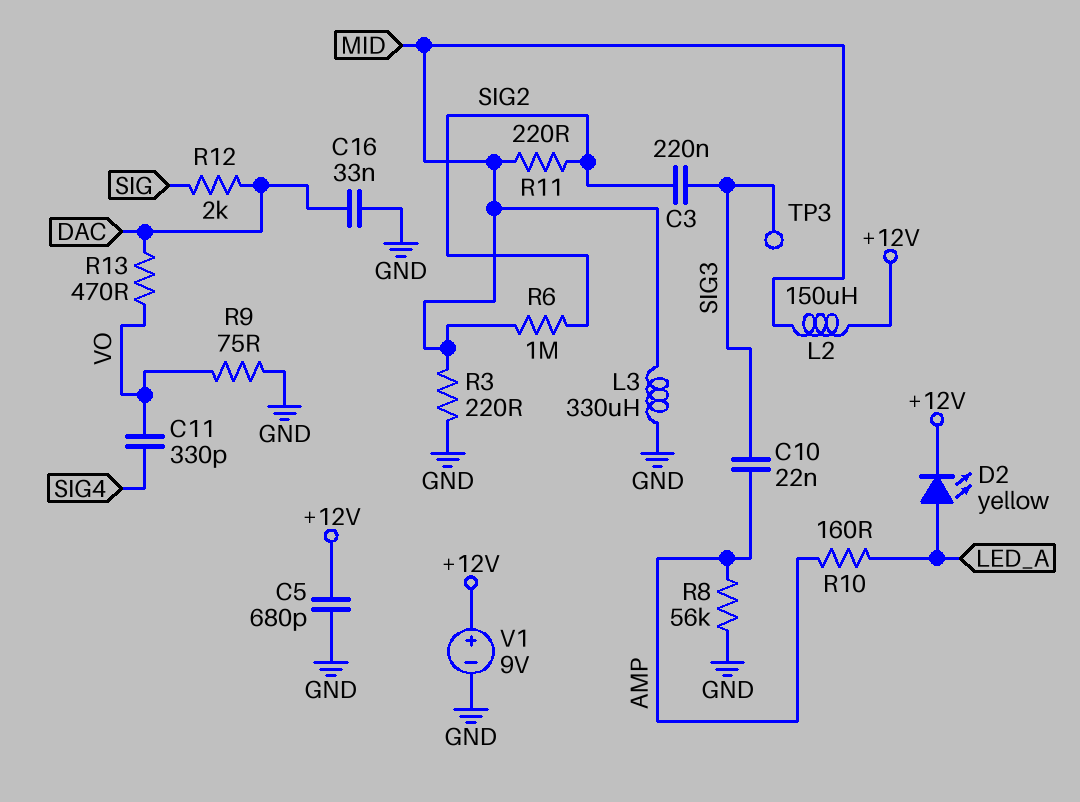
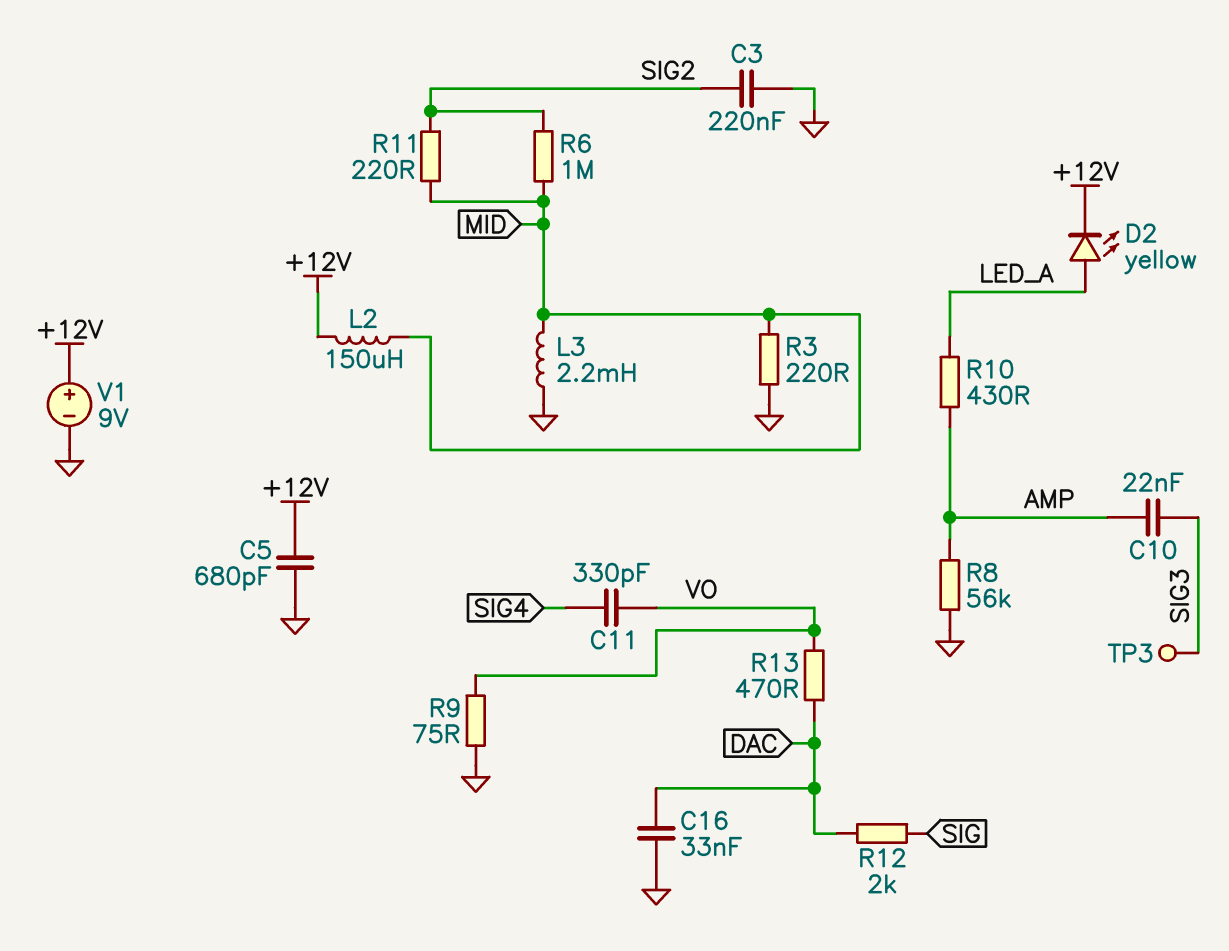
C3: 220nF (SIG2, SIG3) -> 220nF (GND, SIG2)
L3: 330uH (GND, MID) -> 2.2mH (GND, MID)
R10: 160 (AMP, LED_A) -> 430 (AMP, LED_A)

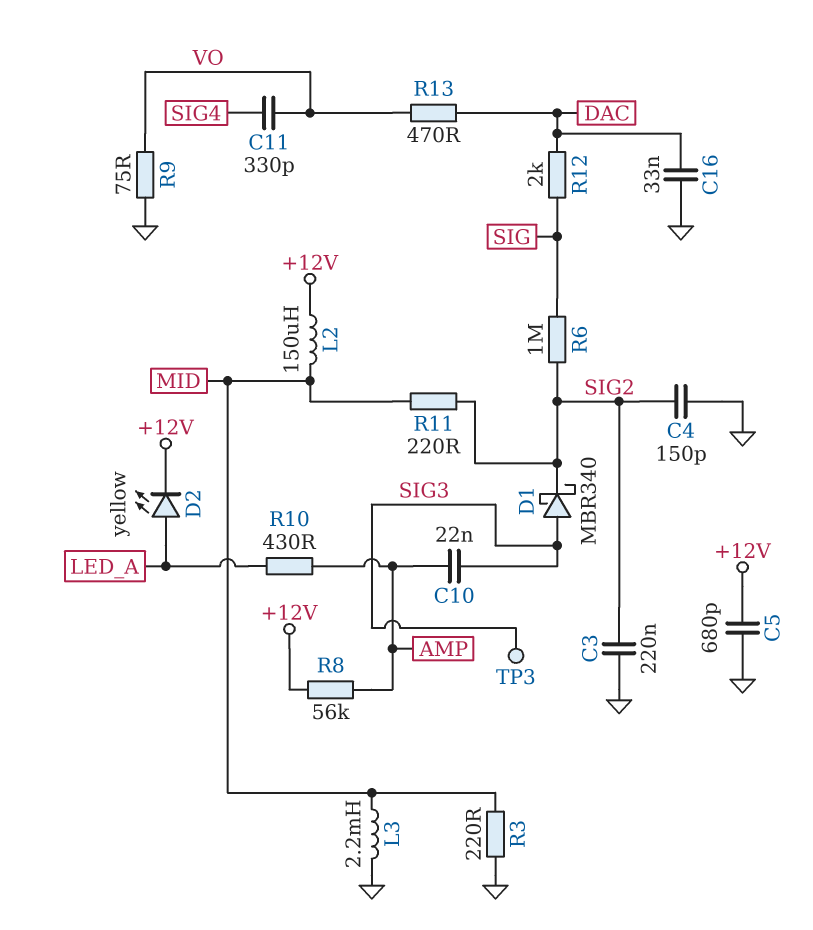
C4: none -> 150pF (GND, SIG2)
D1: none -> schottky MBR340 (A SIG3, K SIG2)
R6: 1M (MID, SIG2) -> 1M (SIG, SIG2)
R8: 56k (AMP, GND) -> 56k (+12V, AMP)
V1: 9V (plus +12V, minus GND) -> none

